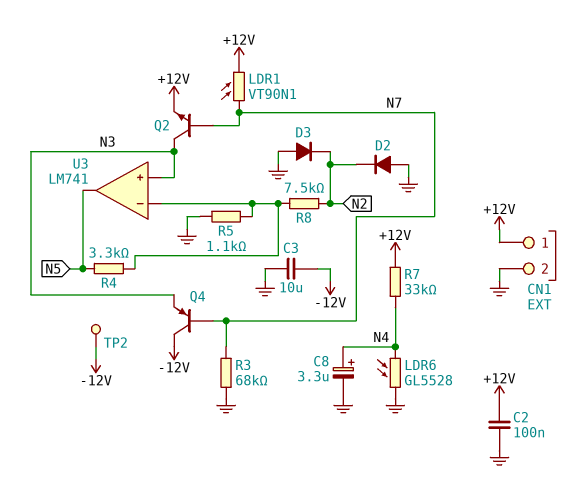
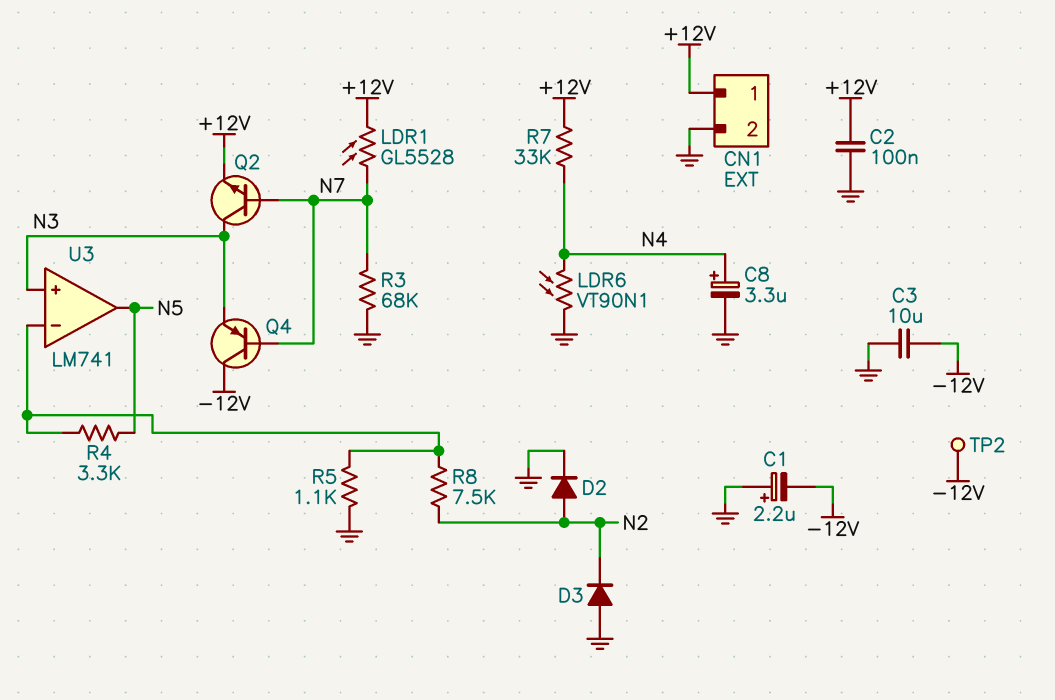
C1: none -> 2.2uF (plus GND, minus -12V)
D2: diode (A GND, K N2) -> diode (A N2, K GND)
LDR1: VT90N1 (+12V, N7) -> GL5528 (+12V, N7)
LDR6: GL5528 (GND, N4) -> VT90N1 (GND, N4)

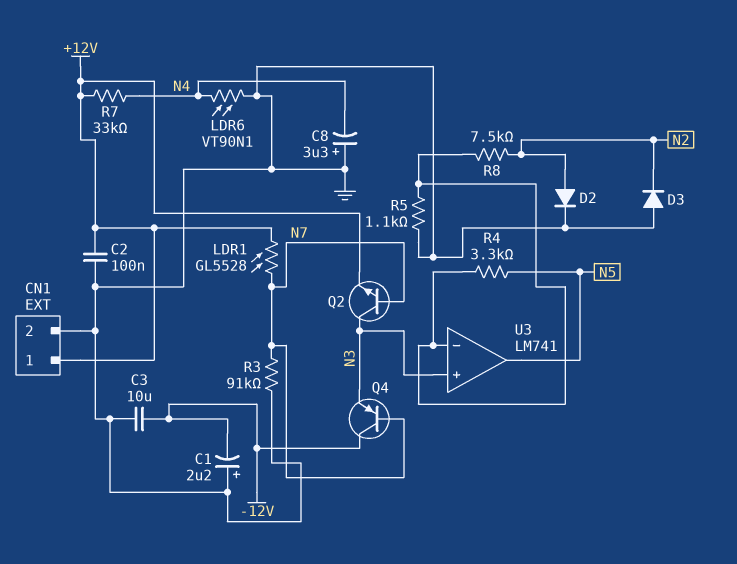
C8: 3.3uF (plus N4, minus GND) -> 3.3uF (plus GND, minus N4)
R3: 68k (GND, N7) -> 91k (GND, N7)
TP2: test point (-12V) -> none

